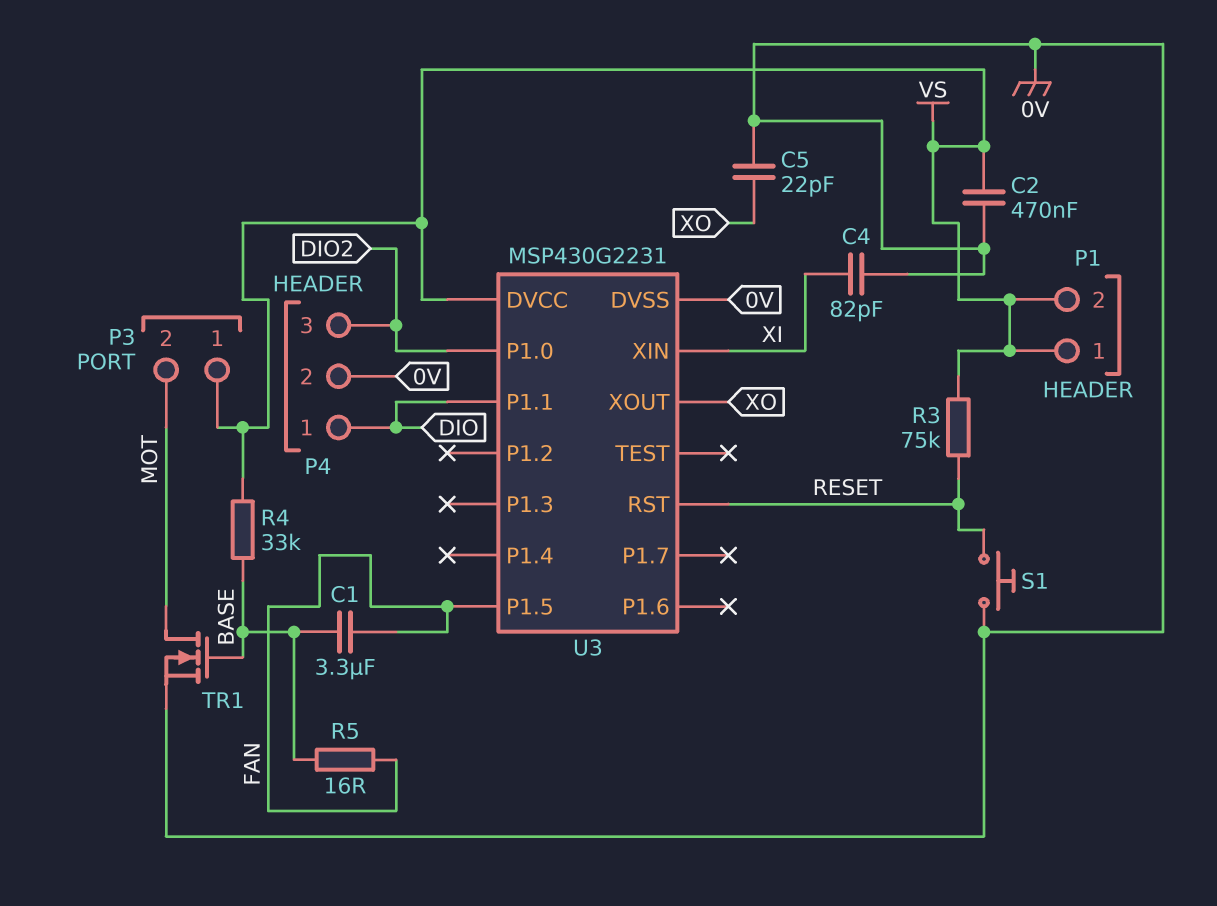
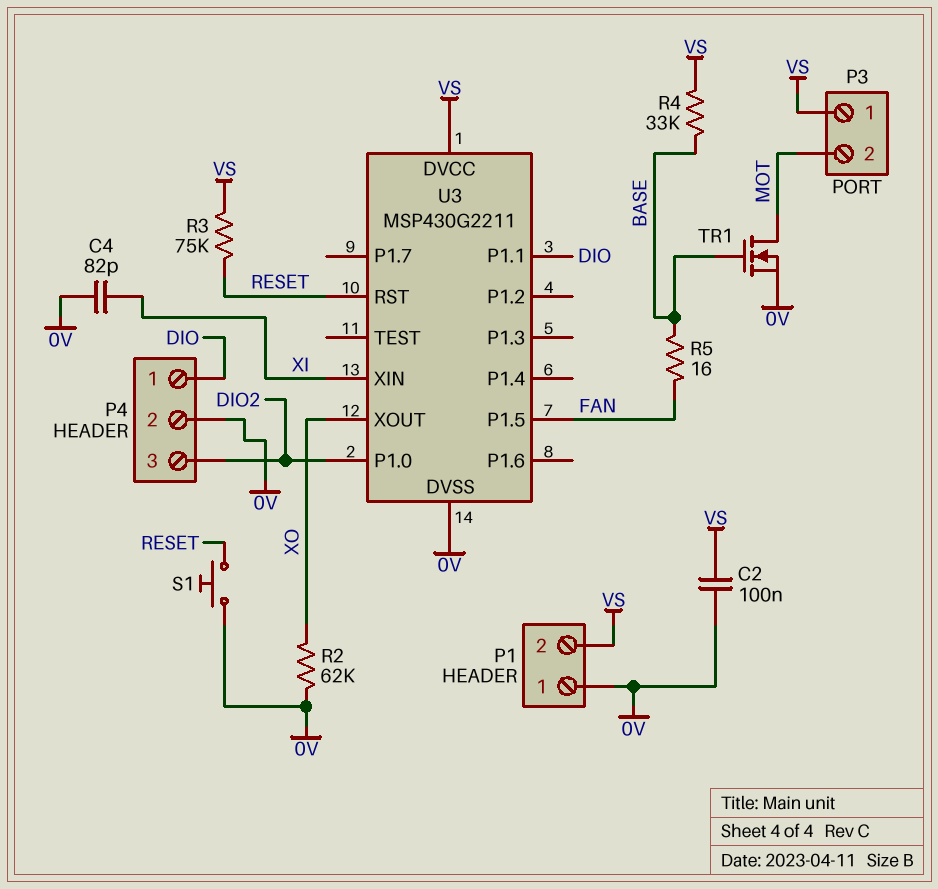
C1: 3.3uF (BASE, FAN) -> none
C2: 470nF (0V, VS) -> 100nF (0V, VS)
C5: 22pF (0V, XO) -> none
P1 pin 1: VS -> 0V
R2: none -> 62k (0V, XO)
U3: MSP430G2231 -> MSP430G2211

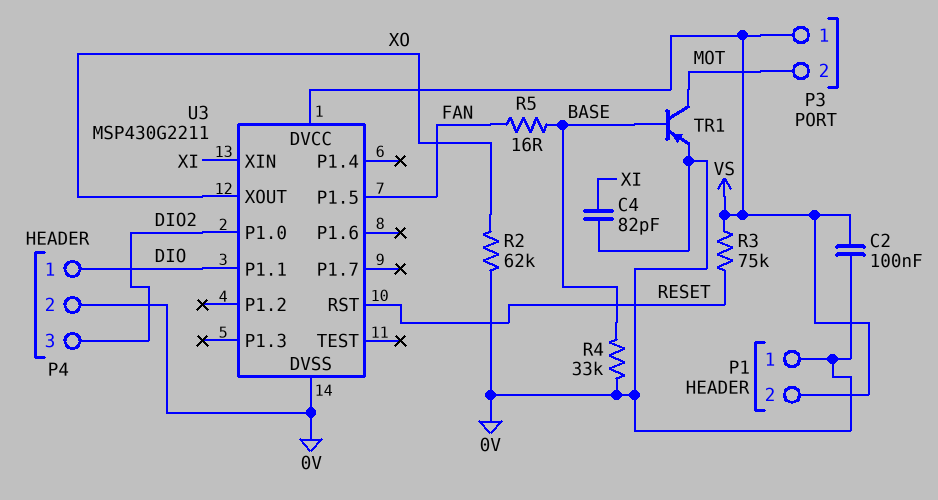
R4: 33k (BASE, VS) -> 33k (0V, BASE)
S1: button (0V, RESET) -> none
TR1: NMOS (G BASE, D MOT, S 0V) -> PNP (B BASE, C MOT, E 0V)

